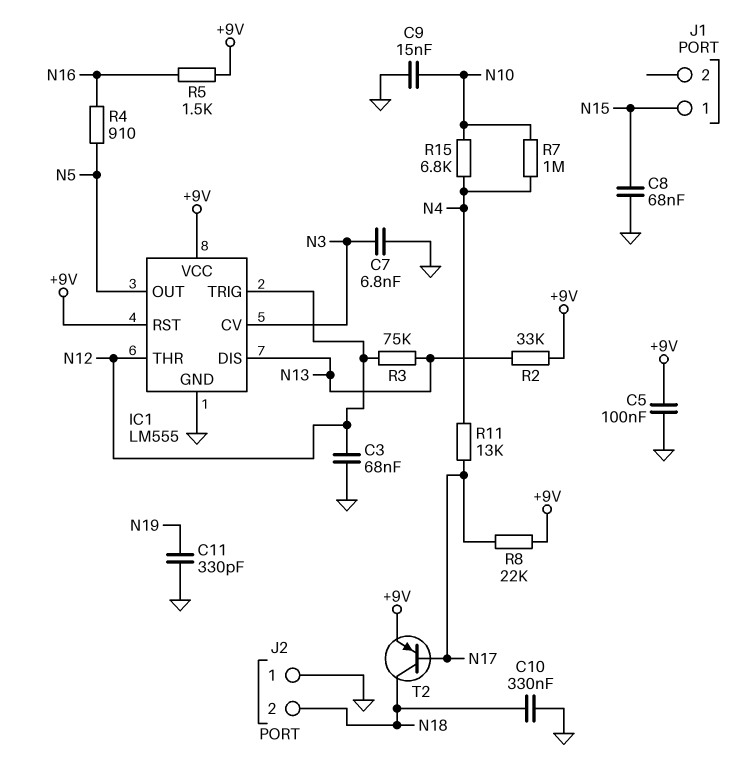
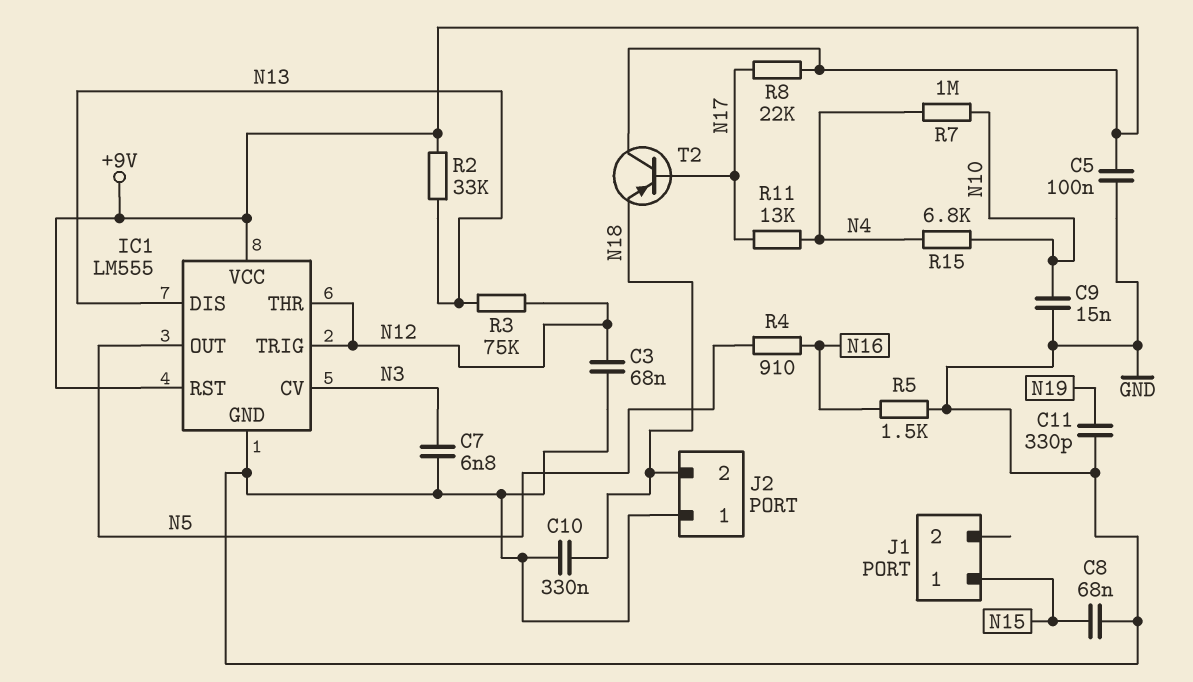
R5: 1.5k (+9V, N16) -> 1.5k (GND, N16)
T2: PNP (B N17, C N18, E +9V) -> PNP (B N17, C +9V, E N18)

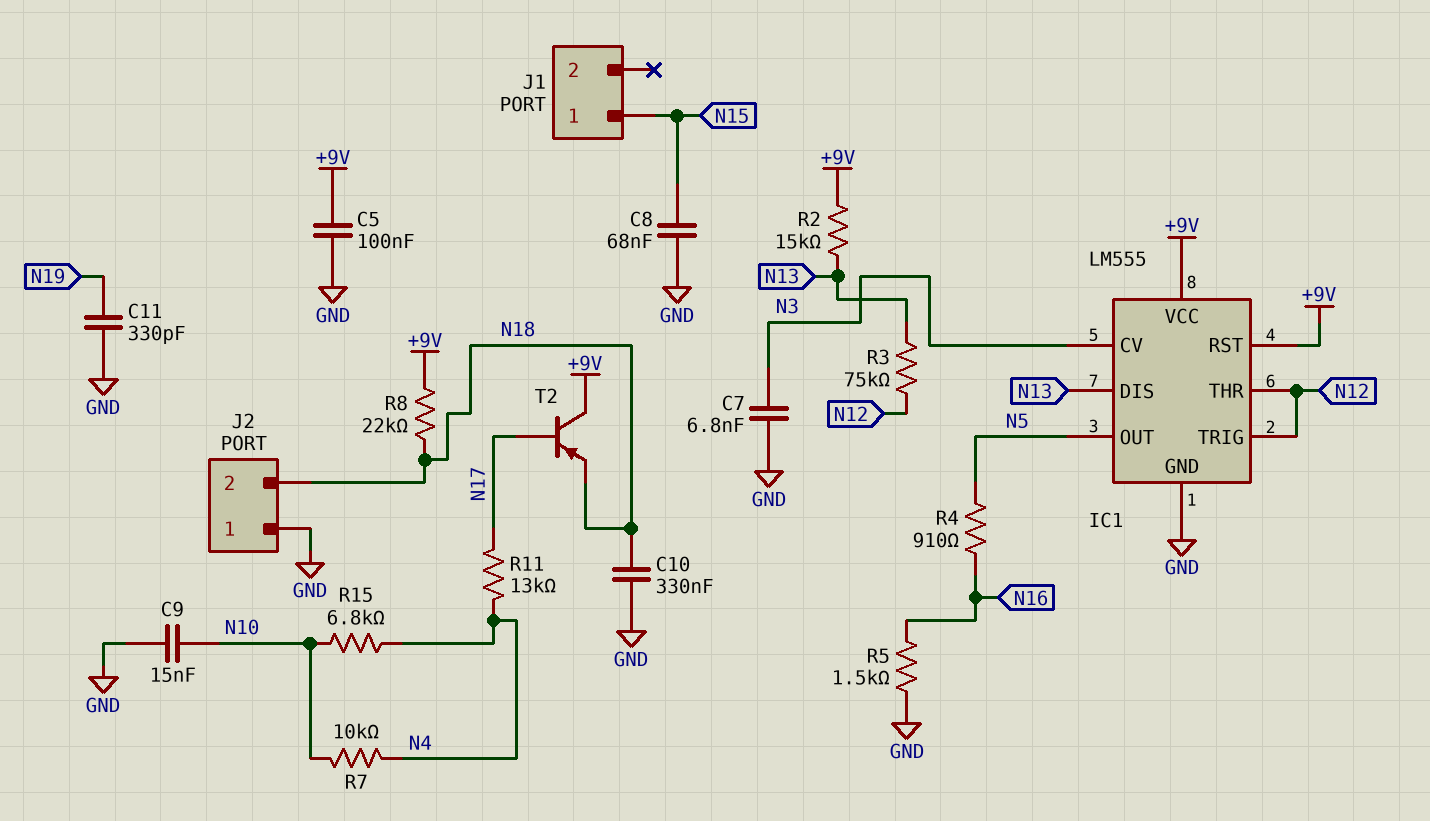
C3: 68nF (GND, N12) -> none
R2: 33k (+9V, N13) -> 15k (+9V, N13)
R7: 1M (N4, N10) -> 10k (N4, N10)
R8: 22k (+9V, N17) -> 22k (+9V, N18)

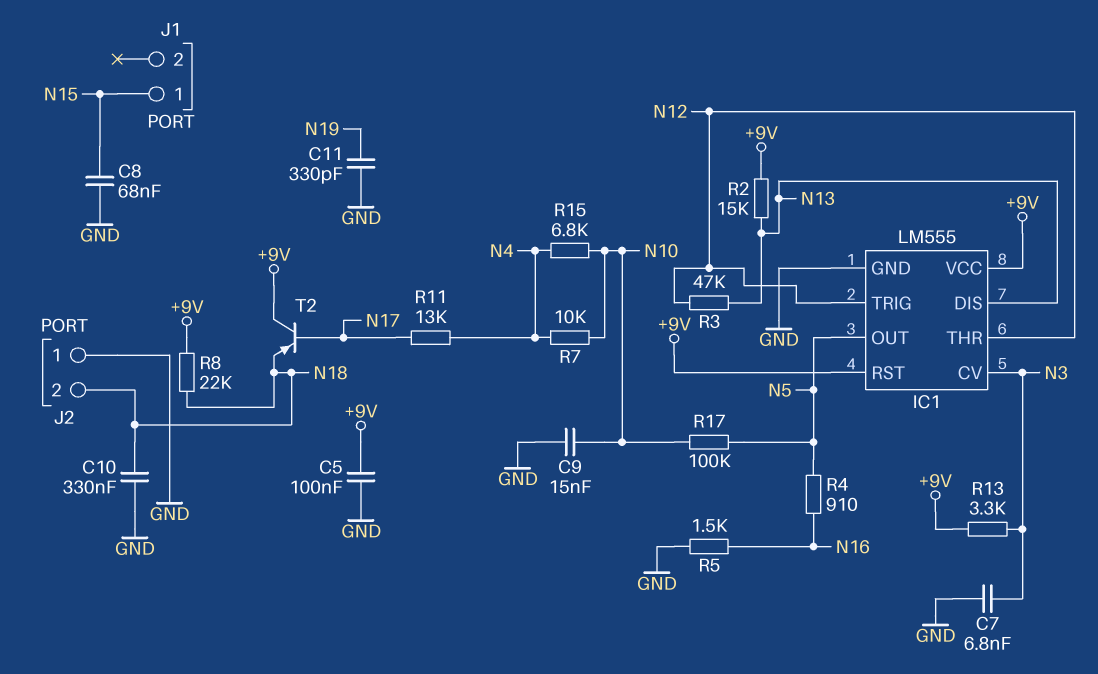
R3: 75k (N12, N13) -> 47k (N12, N13)
R13: none -> 3.3k (+9V, N3)
R17: none -> 100k (N5, N10)

